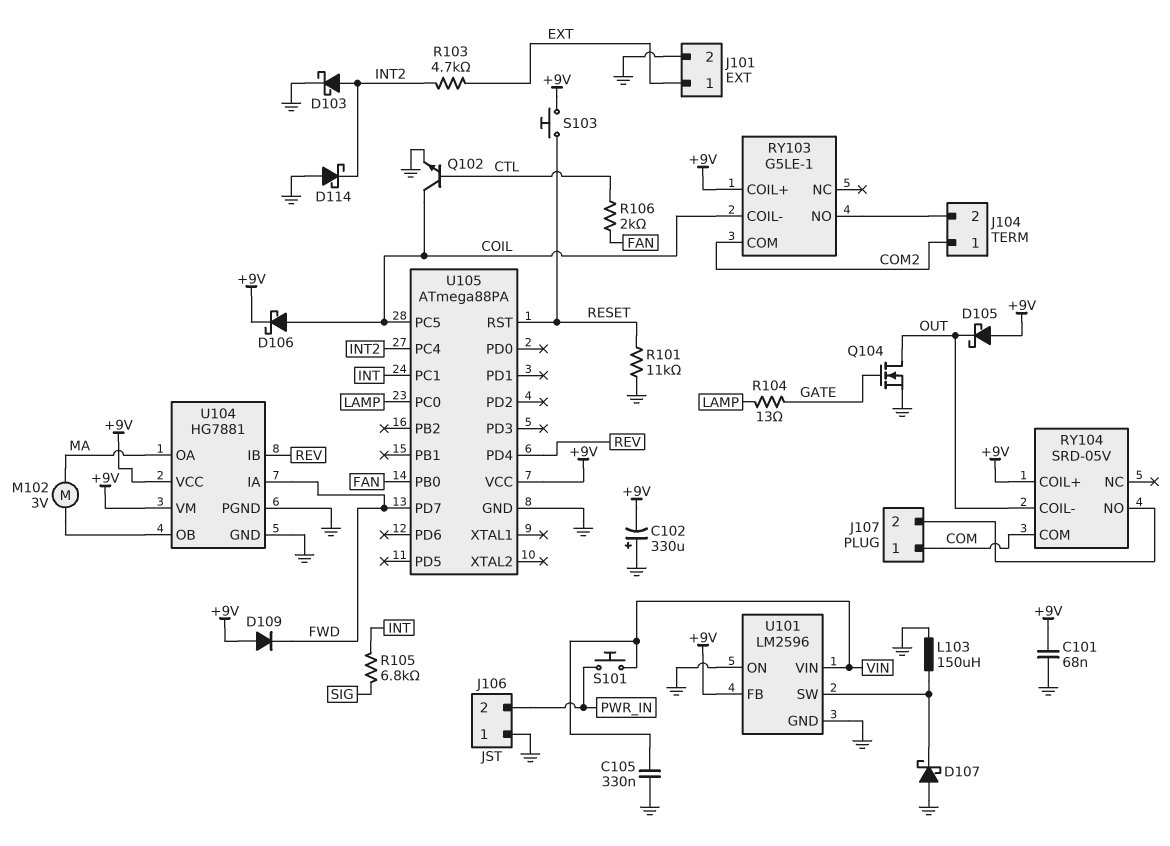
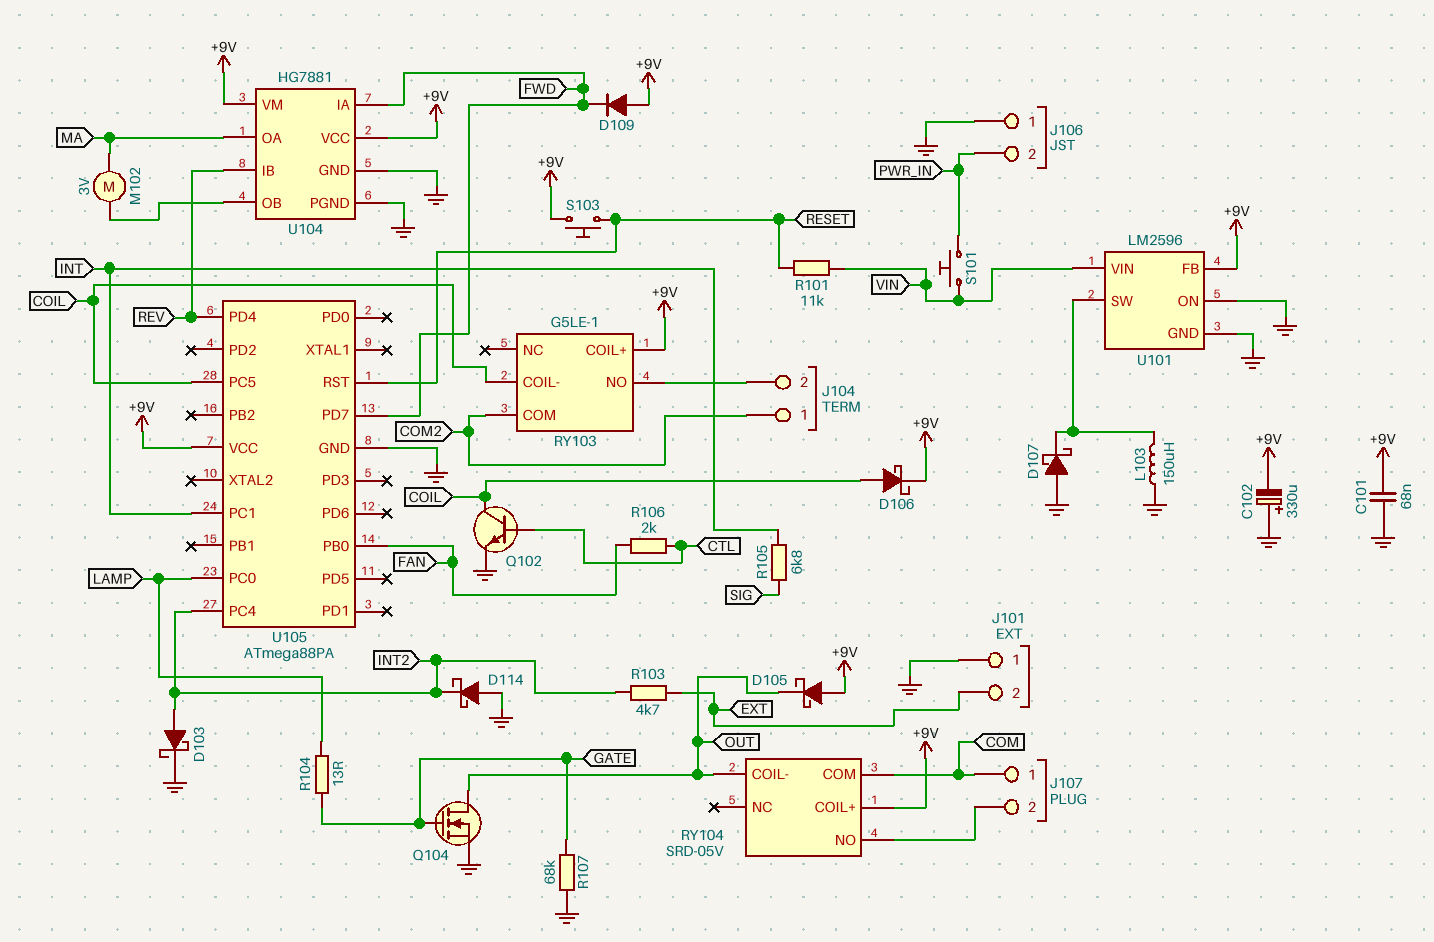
C105: 330nF (GND, VIN) -> none
J101 pin 1: EXT -> GND
J101 pin 2: GND -> EXT
R101: 11k (GND, RESET) -> 11k (RESET, VIN)
R107: none -> 68k (GATE, GND)

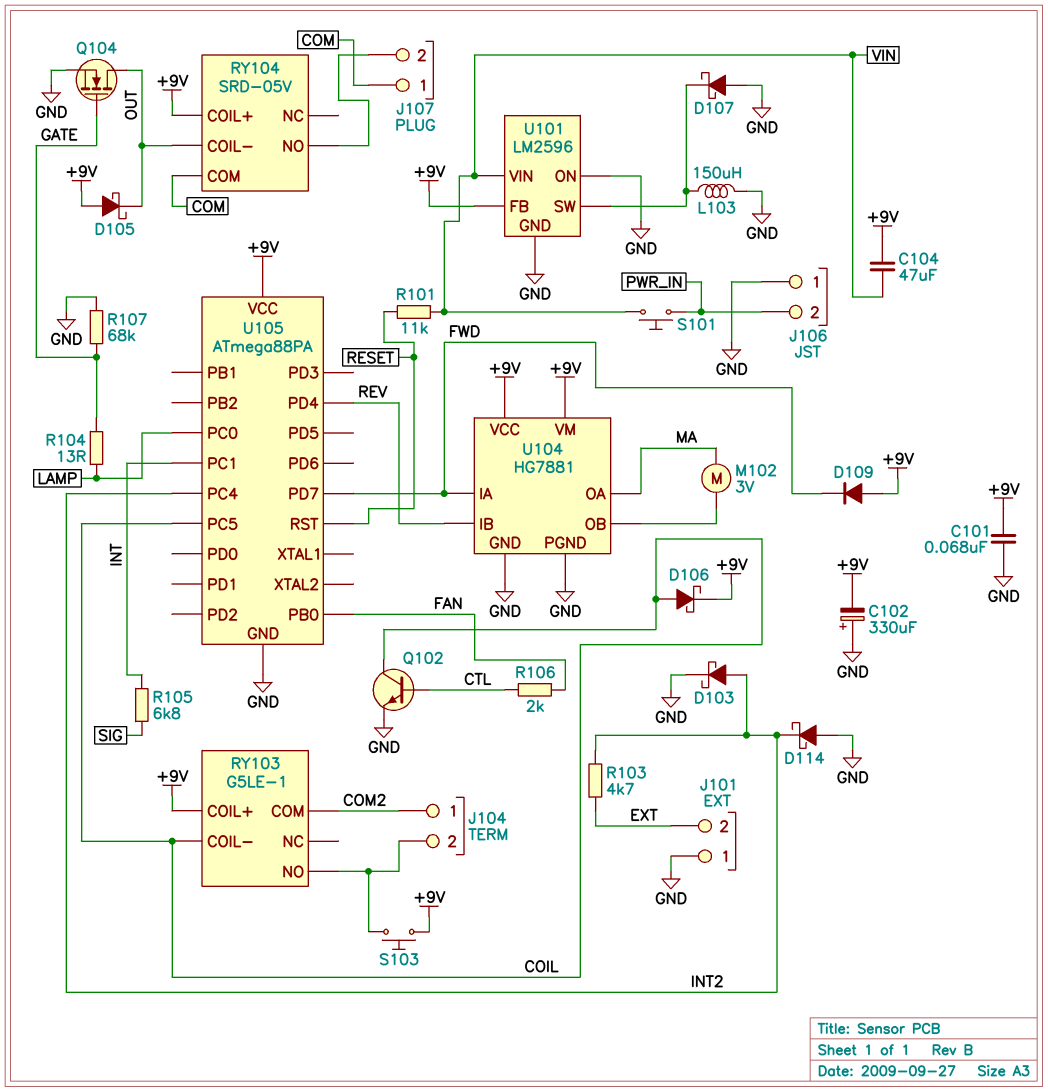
C104: none -> 47uF (+9V, VIN)
S103: button (+9V, RESET) -> button (+9V, J104/2)

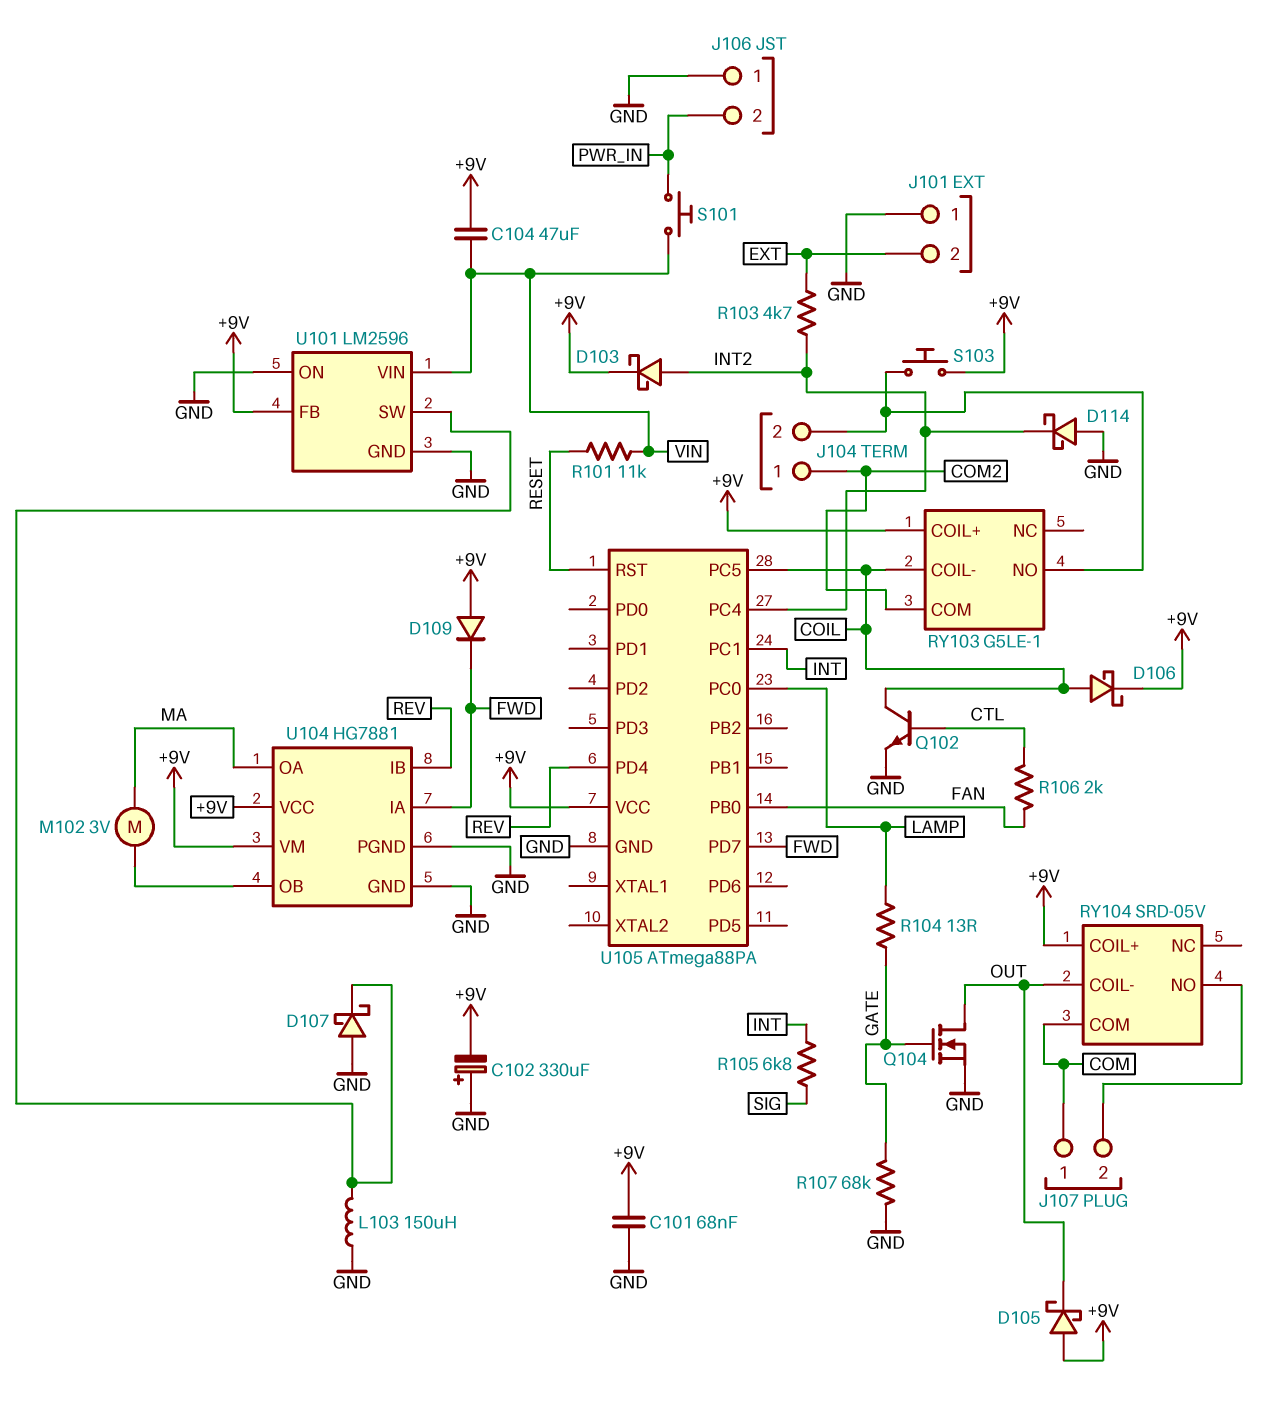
D103: schottky (A INT2, K GND) -> schottky (A INT2, K +9V)

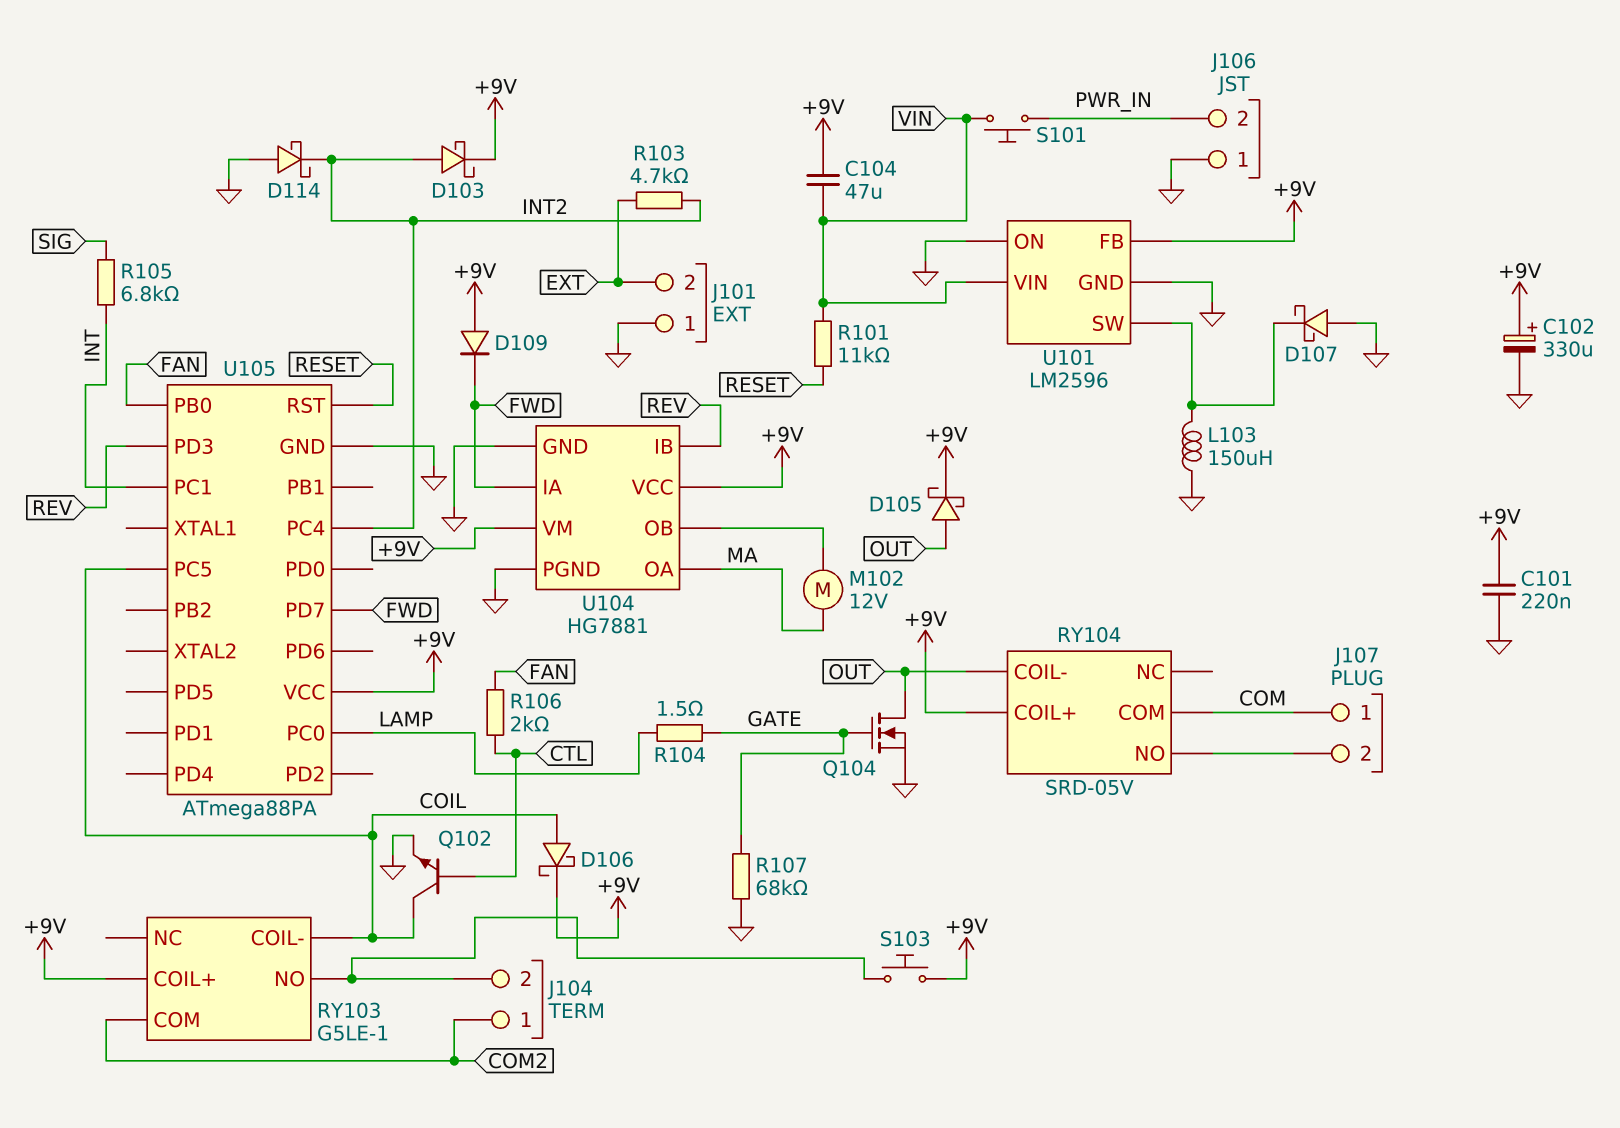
C101: 68nF (+9V, GND) -> 220nF (+9V, GND)
C102: 330uF (plus GND, minus +9V) -> 330uF (plus +9V, minus GND)
D105: schottky (A +9V, K OUT) -> schottky (A OUT, K +9V)
M102: motor 3V (MA, U104/OB) -> motor 12V (MA, U104/OB)
R104: 13 (GATE, LAMP) -> 1.5 (GATE, LAMP)
U105 pin PD3: none -> REV
U105 pin PD4: REV -> none

